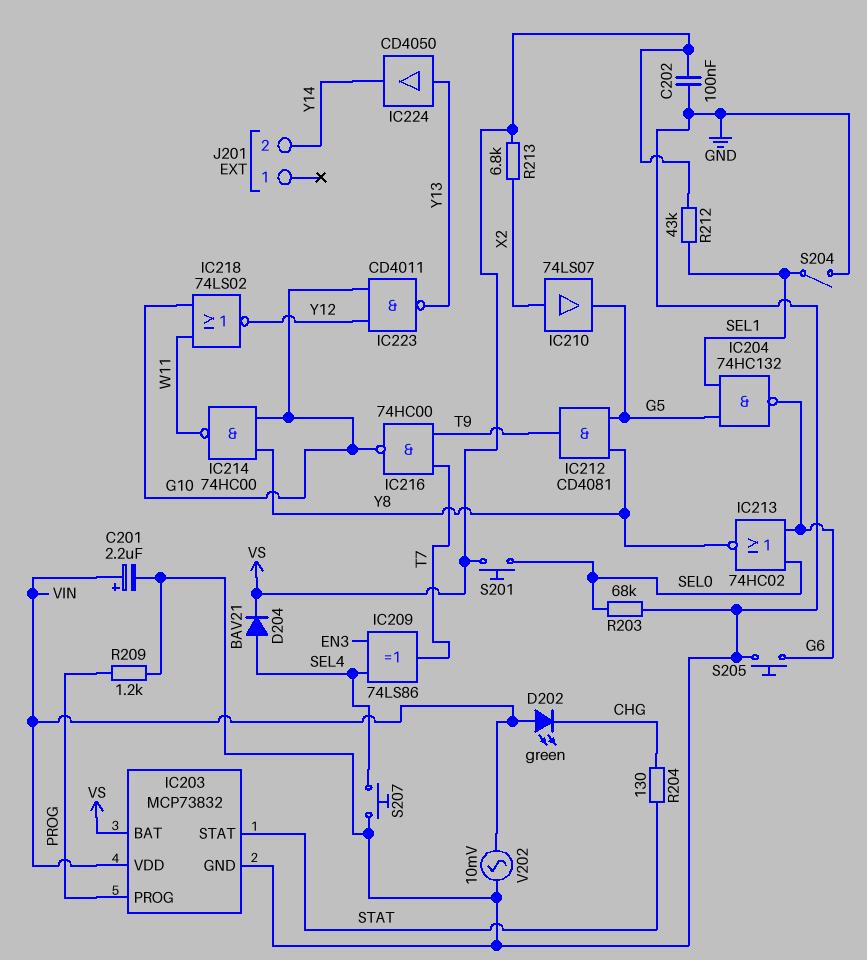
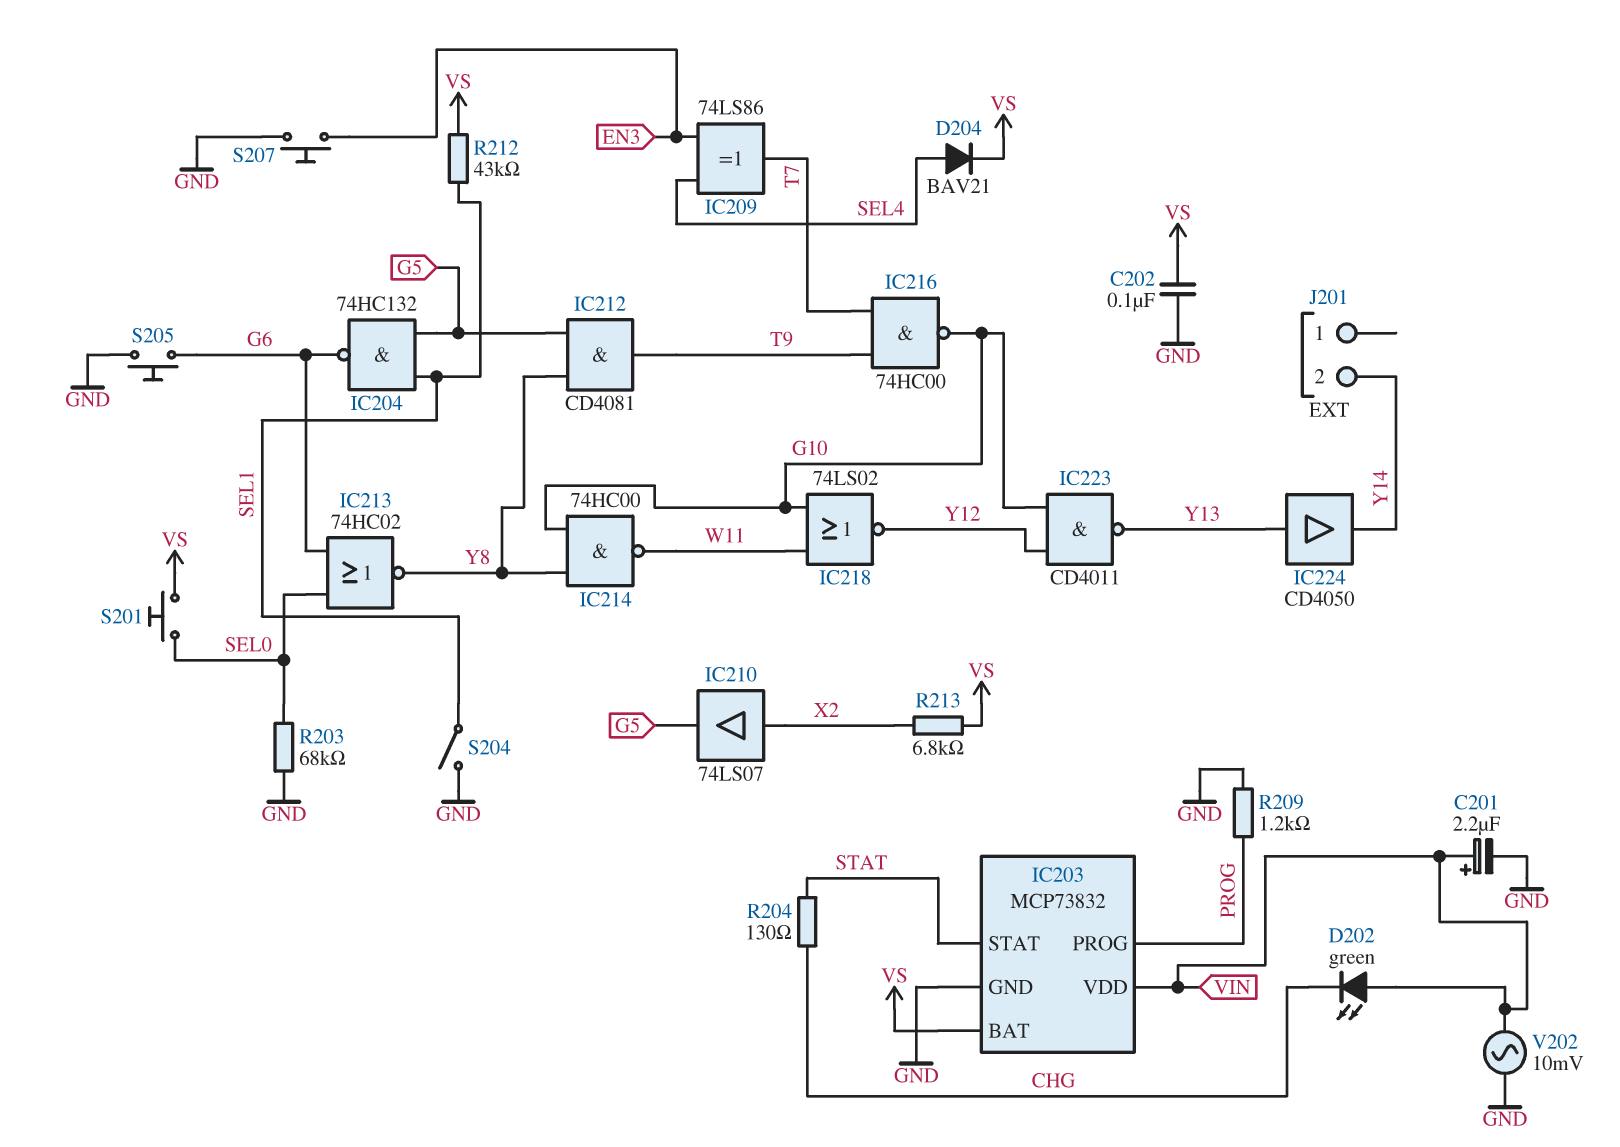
S207: button (GND, SEL4) -> button (EN3, GND)

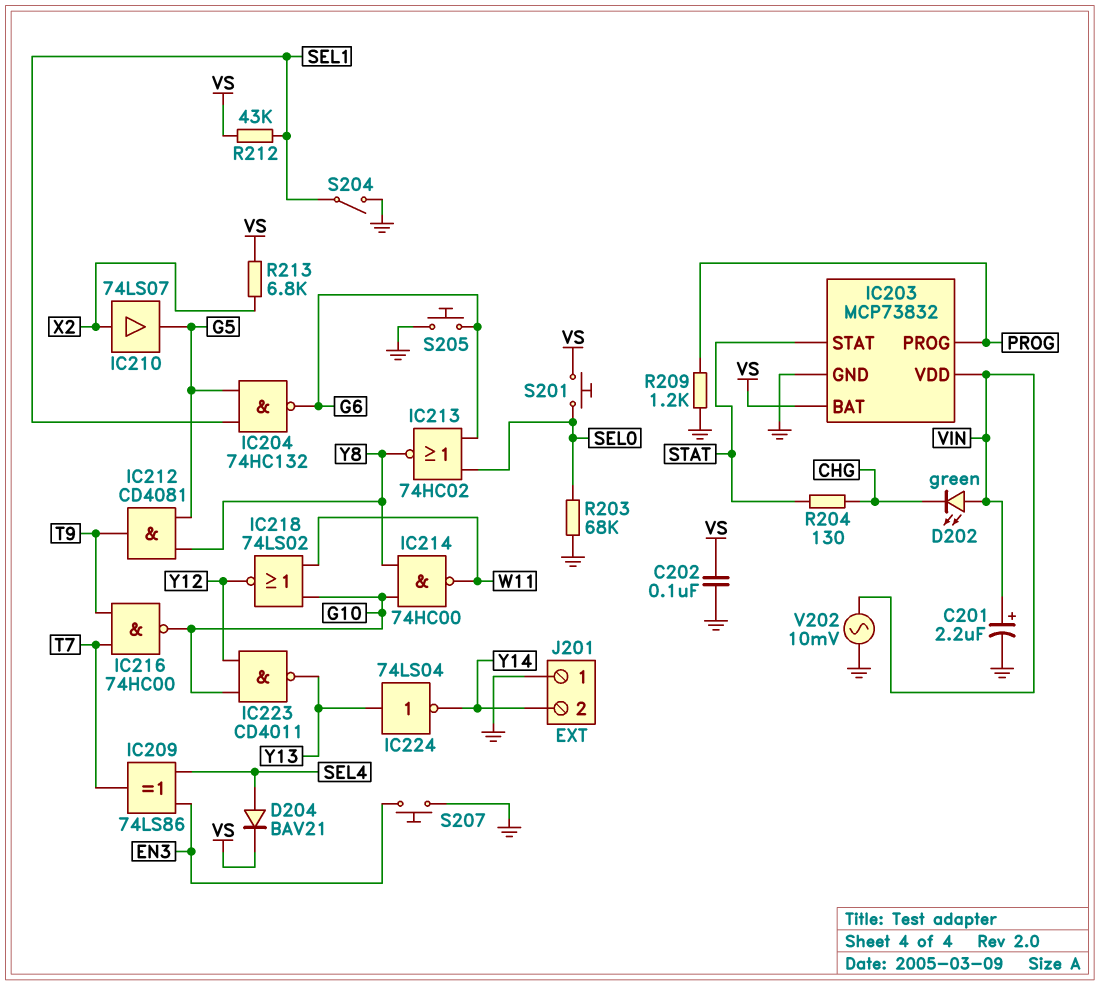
IC224: buffer CD4050 (in Y13, out Y14) -> NOT 74LS04 (in Y13, out Y14)
J201 pin 1: none -> GND

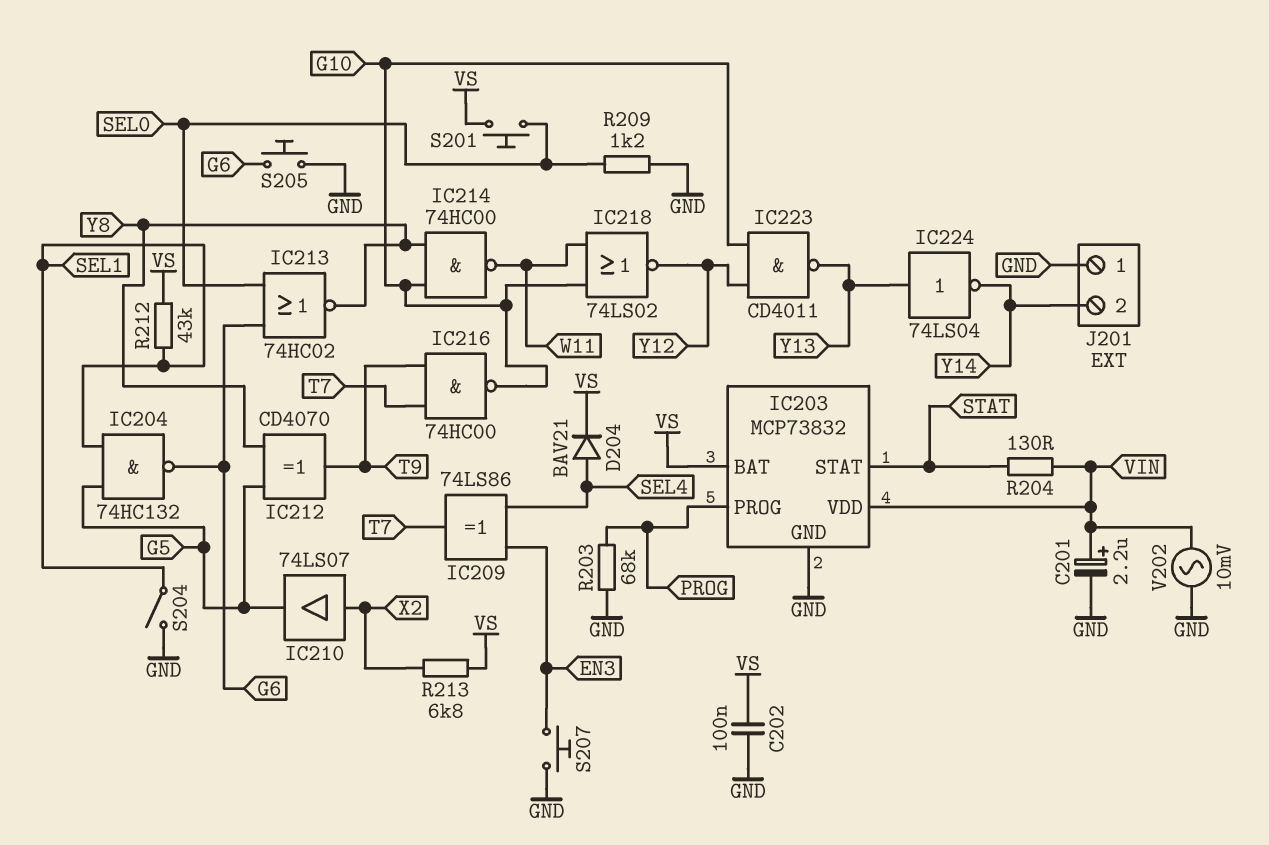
D202: LED green (A VIN, K CHG) -> none
IC212: AND CD4081 (in G5, in Y8, out T9) -> XOR CD4070 (in G5, in Y8, out T9)
R203: 68k (GND, SEL0) -> 68k (GND, PROG)
R204: 130 (CHG, STAT) -> 130 (STAT, VIN)
R209: 1.2k (GND, PROG) -> 1.2k (GND, SEL0)

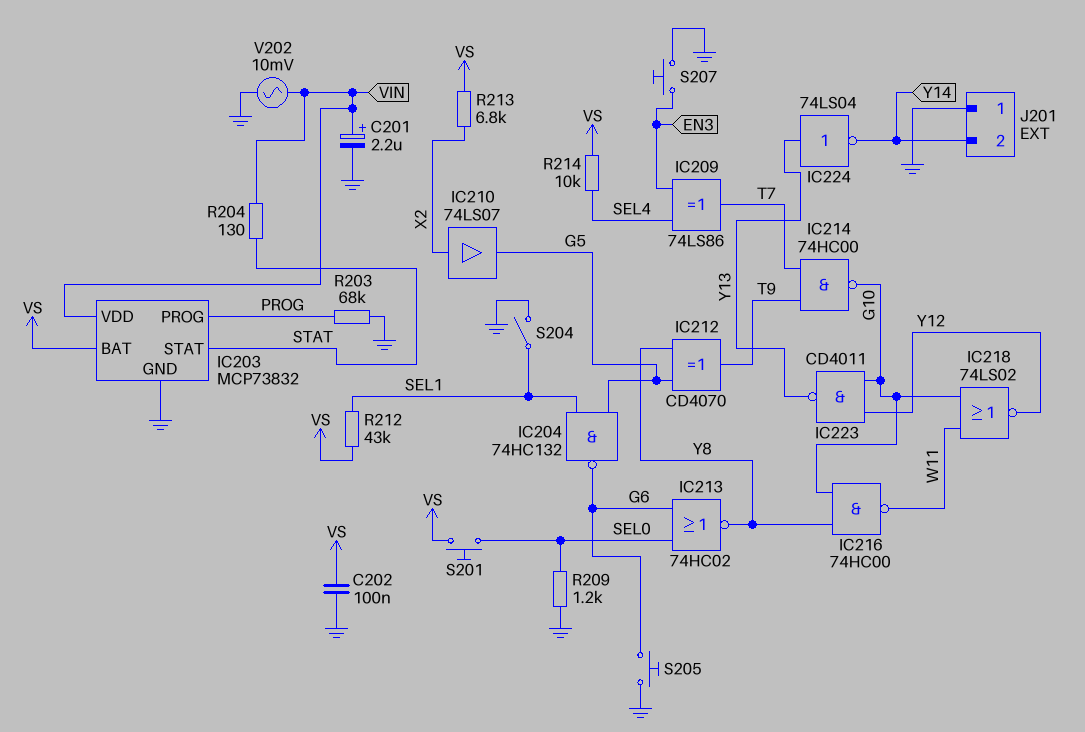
D204: diode BAV21 (A SEL4, K VS) -> none
IC214: NAND 74HC00 (in G10, in Y8, out W11) -> NAND 74HC00 (in T7, in T9, out G10)
IC216: NAND 74HC00 (in T7, in T9, out G10) -> NAND 74HC00 (in G10, in Y8, out W11)
R214: none -> 10k (SEL4, VS)

